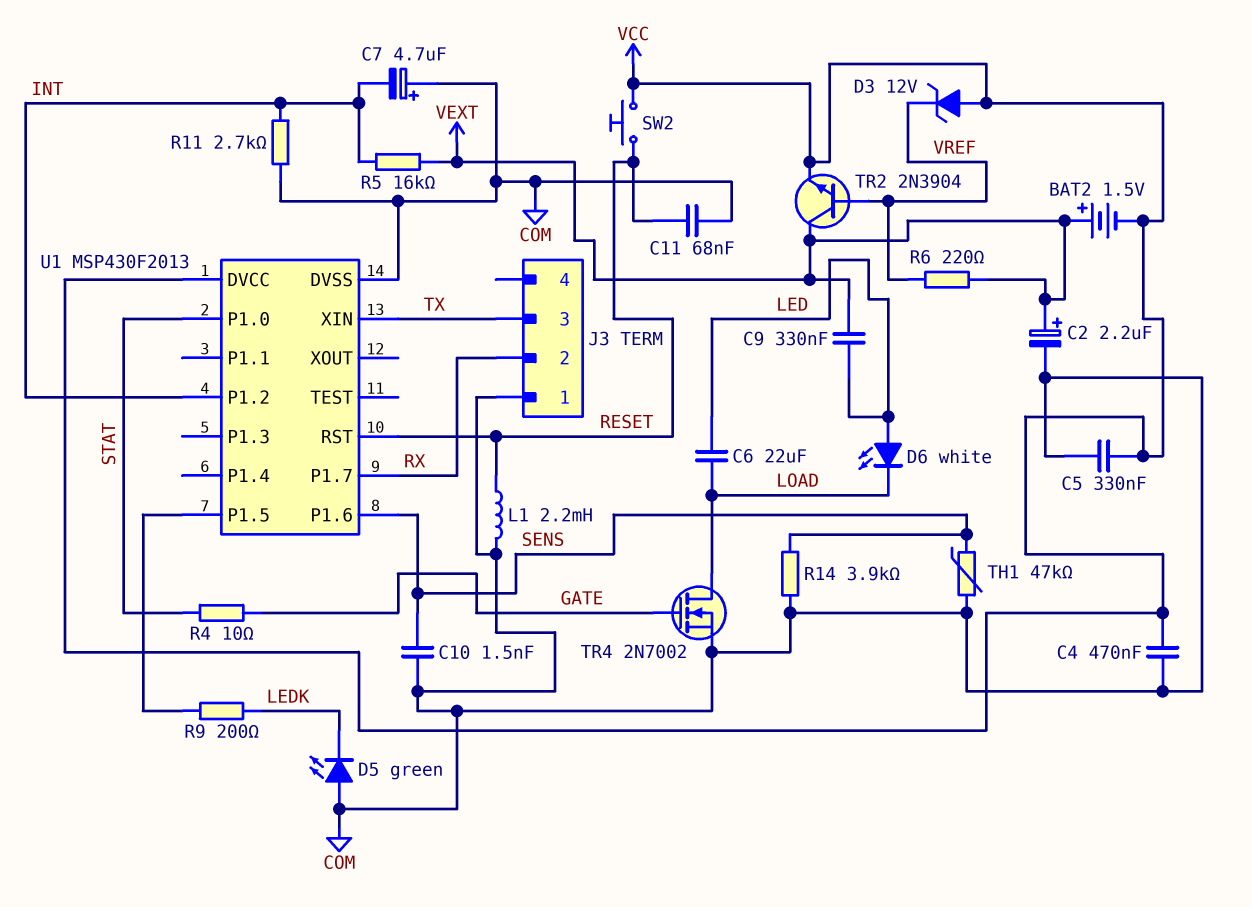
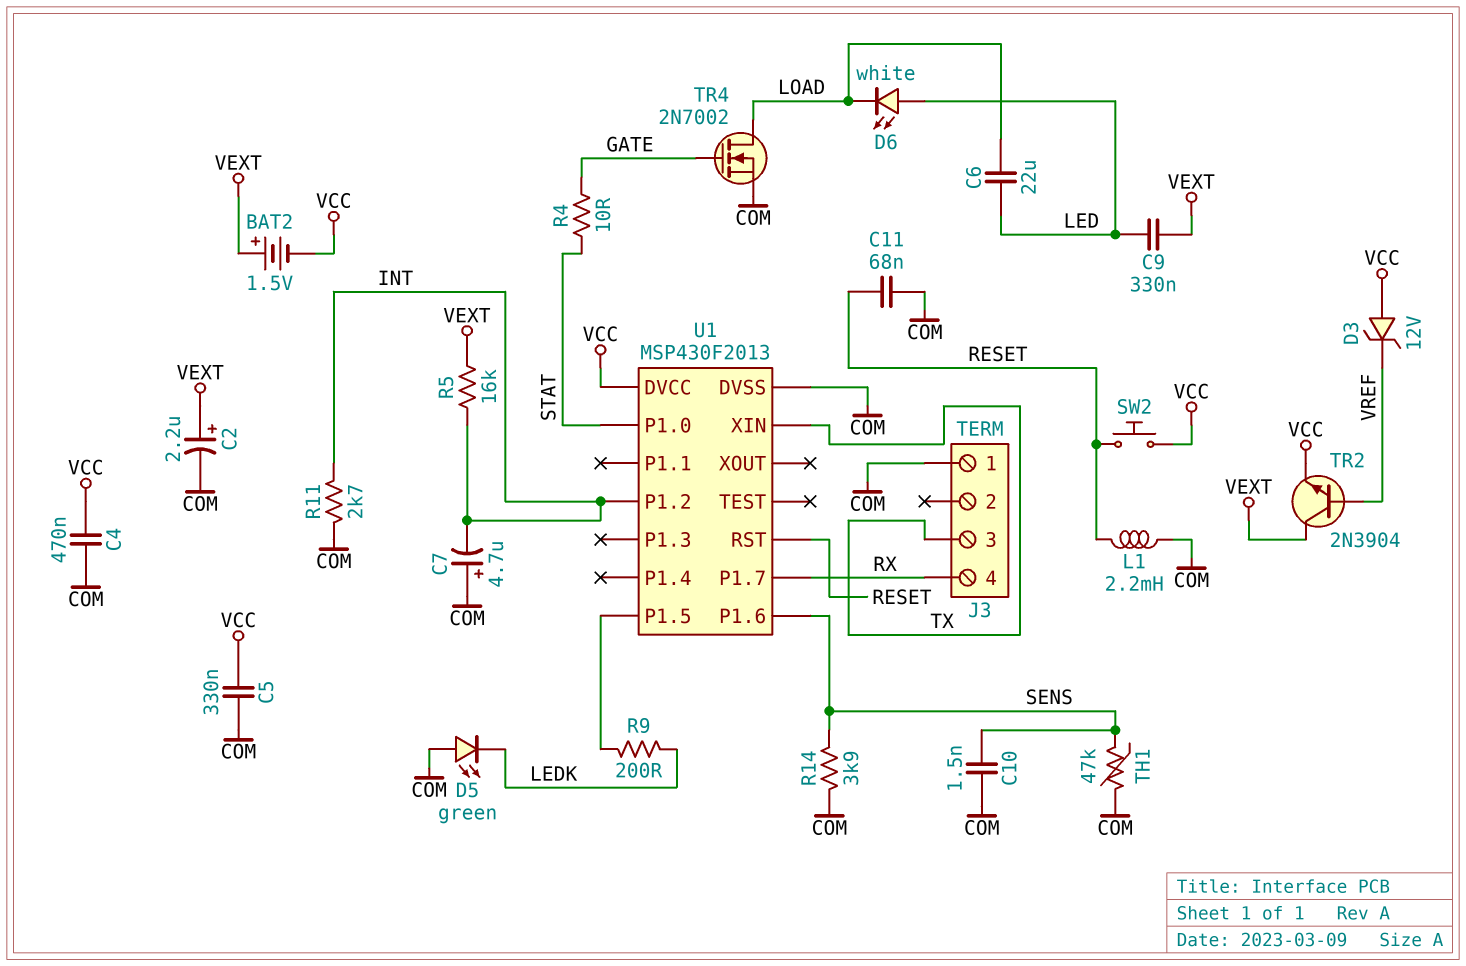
J3 pin 2: RX -> none
J3 pin 4: none -> RX
R6: 220 (VEXT, VREF) -> none

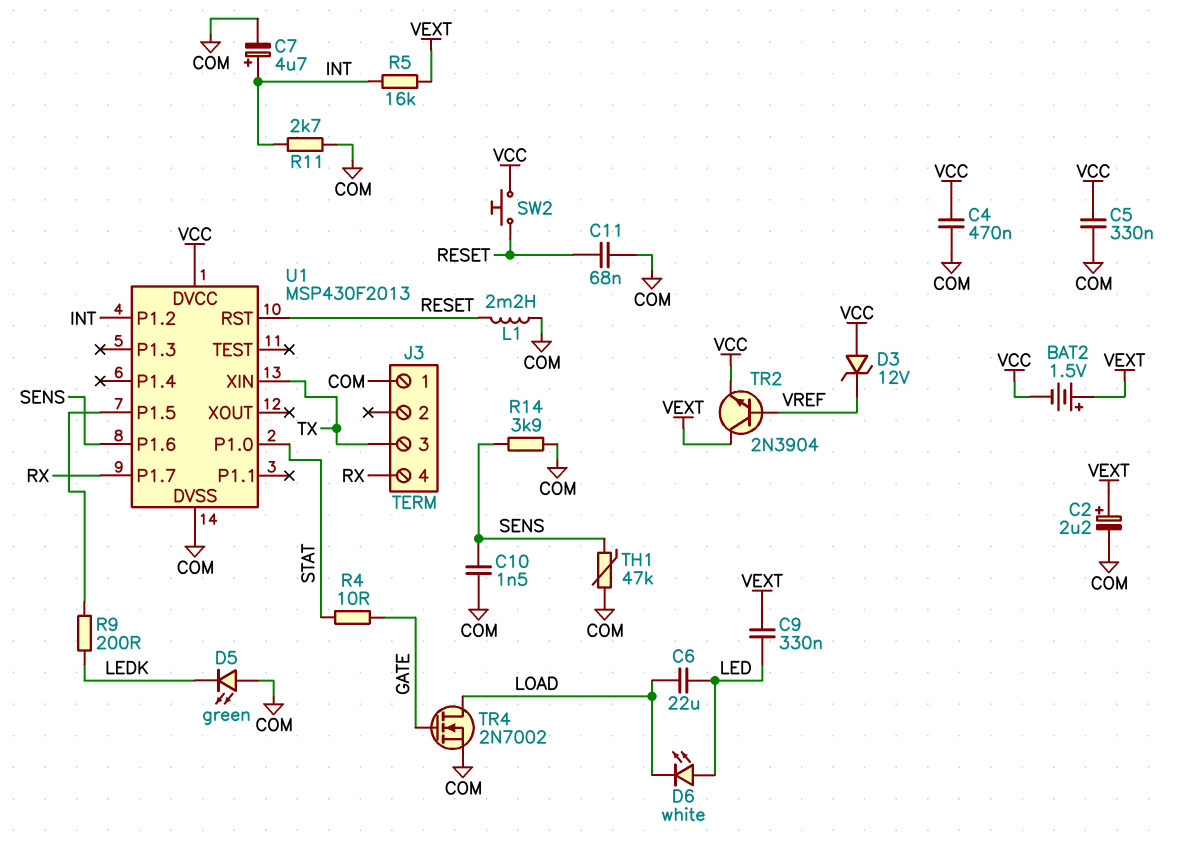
C7: 4.7uF (plus COM, minus INT) -> 4.7uF (plus INT, minus COM)

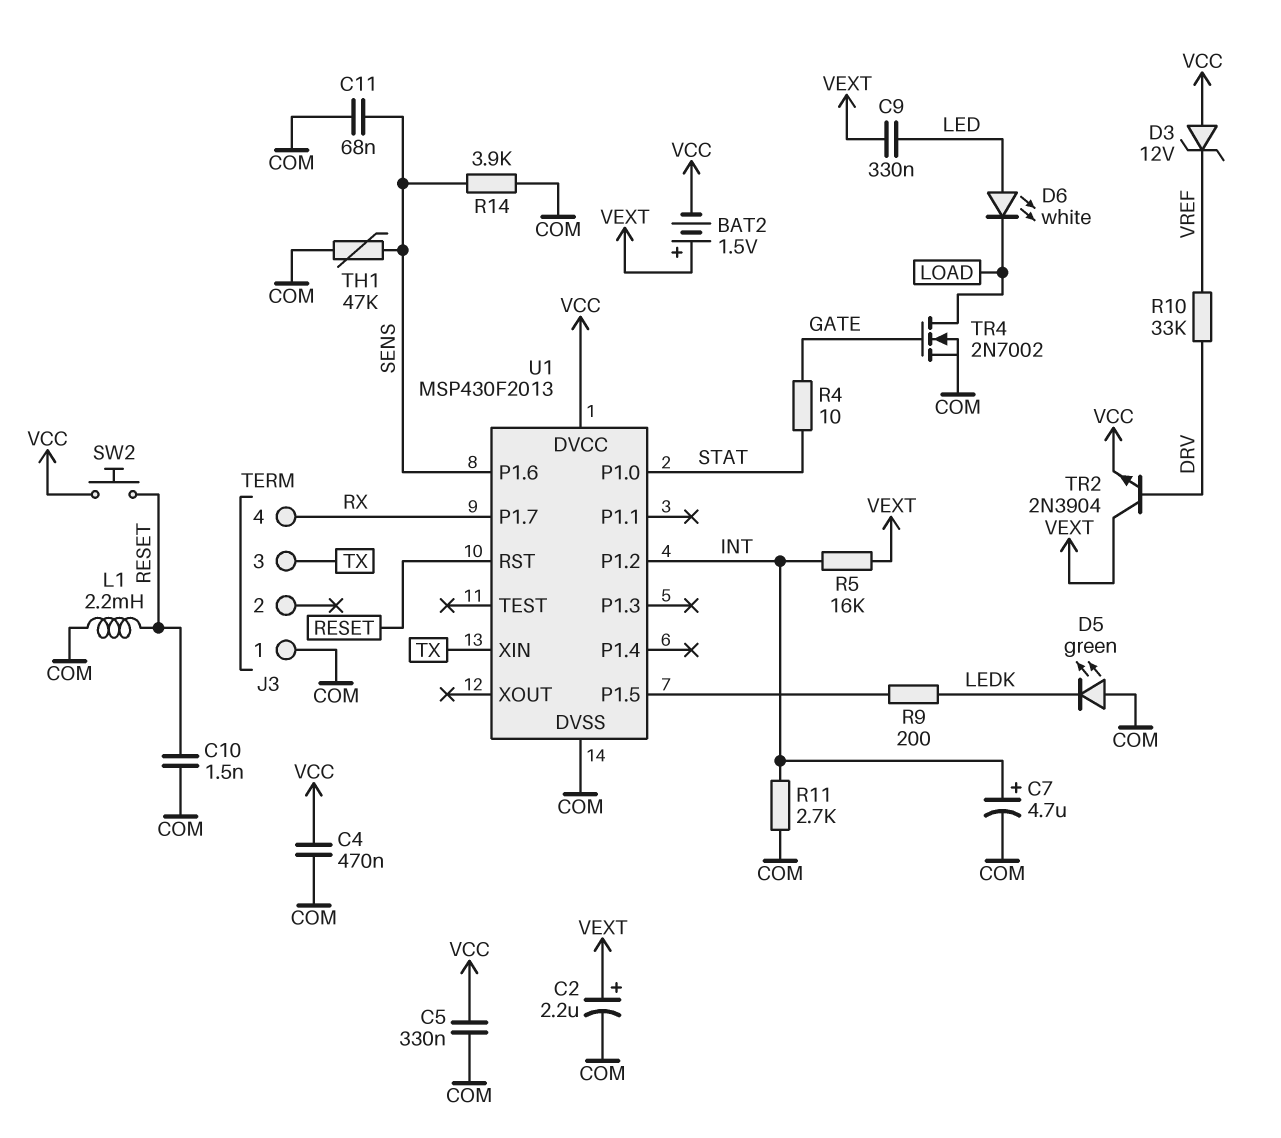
C6: 22uF (LED, LOAD) -> none
C10: 1.5nF (COM, SENS) -> 1.5nF (COM, RESET)
C11: 68nF (COM, RESET) -> 68nF (COM, SENS)
R10: none -> 33k (DRV, VREF)
TR2: NPN 2N3904 (B VREF, C VEXT, E VCC) -> NPN 2N3904 (B DRV, C VEXT, E VCC)

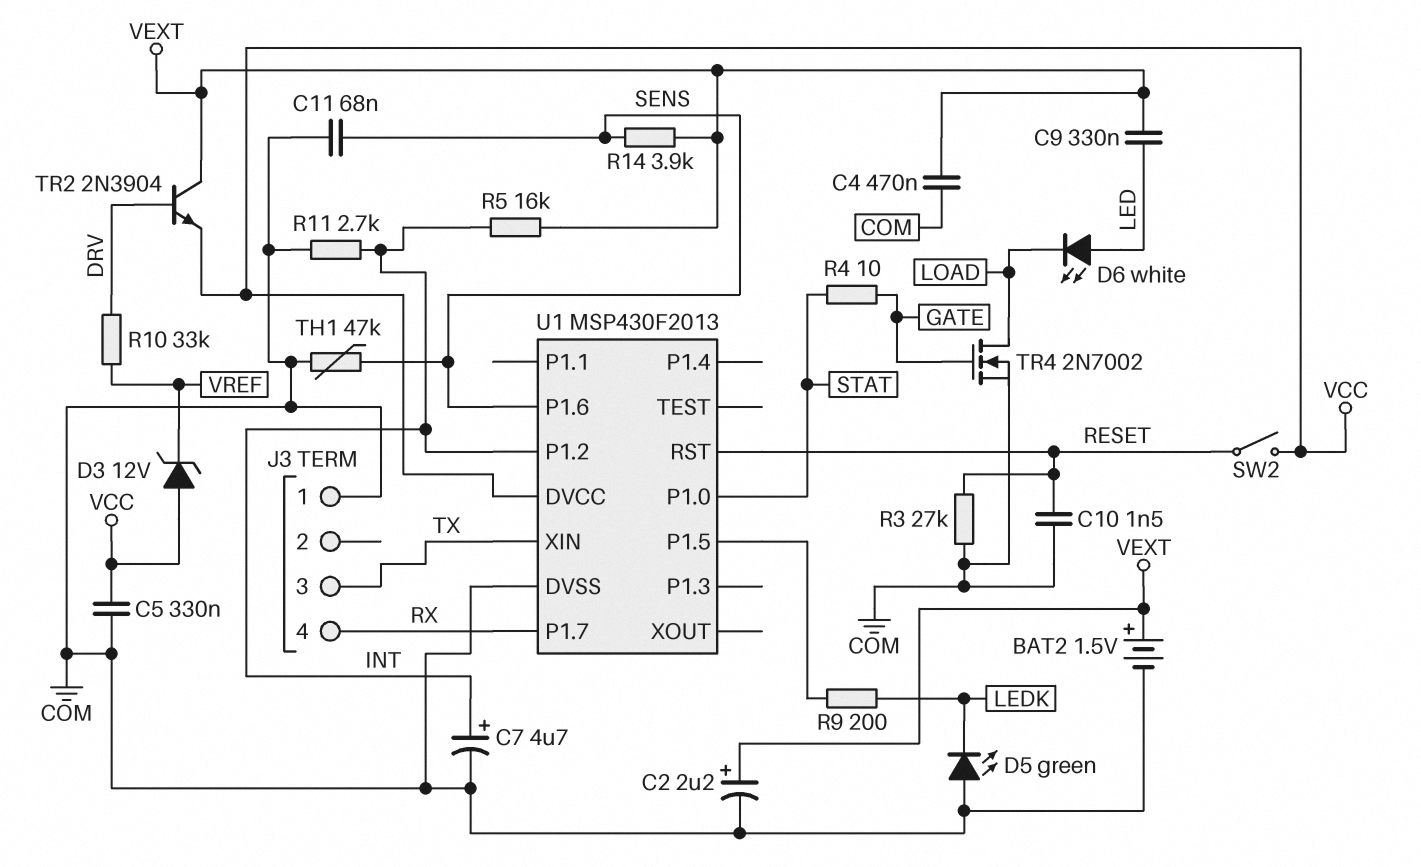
BAT2: 1.5V (plus VEXT, minus VCC) -> 1.5V (plus VEXT, minus COM)
C4: 470nF (COM, VCC) -> 470nF (COM, VEXT)
L1: 2.2mH (COM, RESET) -> none
R3: none -> 27k (COM, RESET)
R14: 3.9k (COM, SENS) -> 3.9k (SENS, VEXT)
SW2: button (RESET, VCC) -> switch (RESET, VCC)

